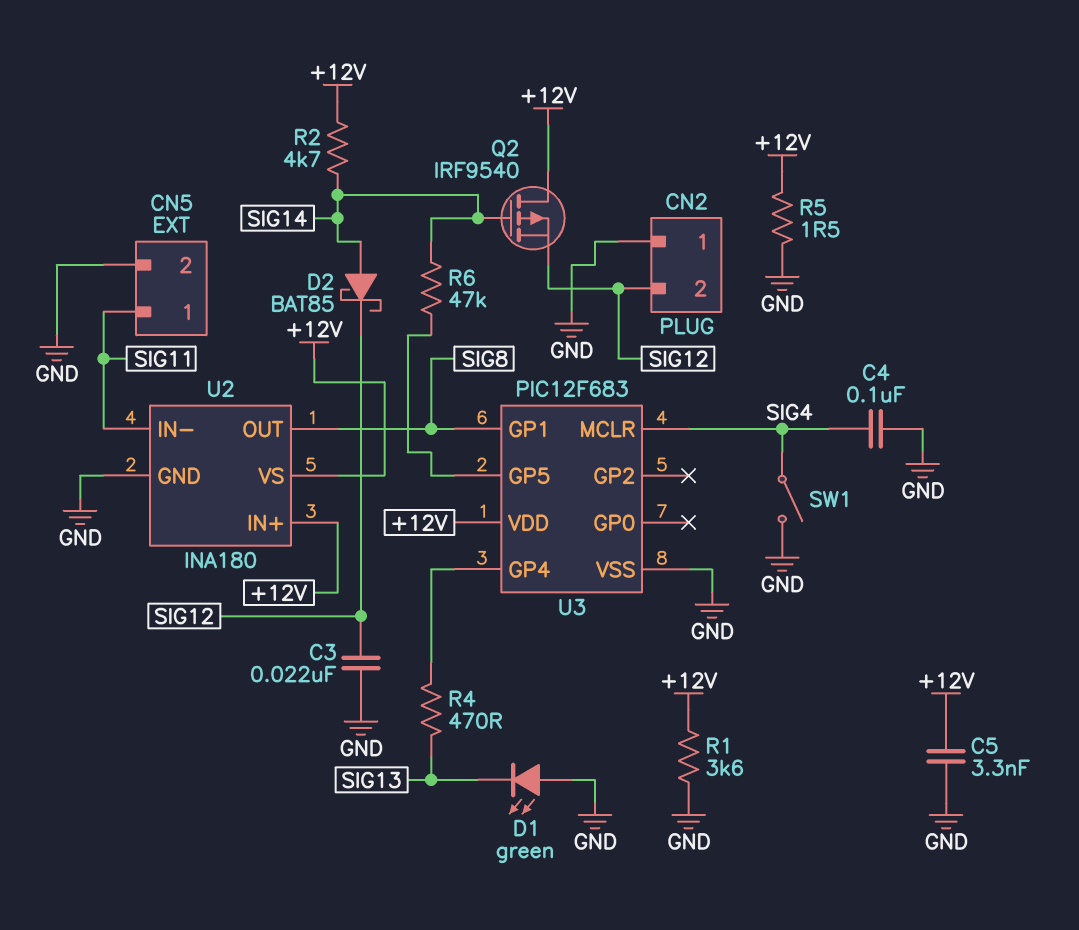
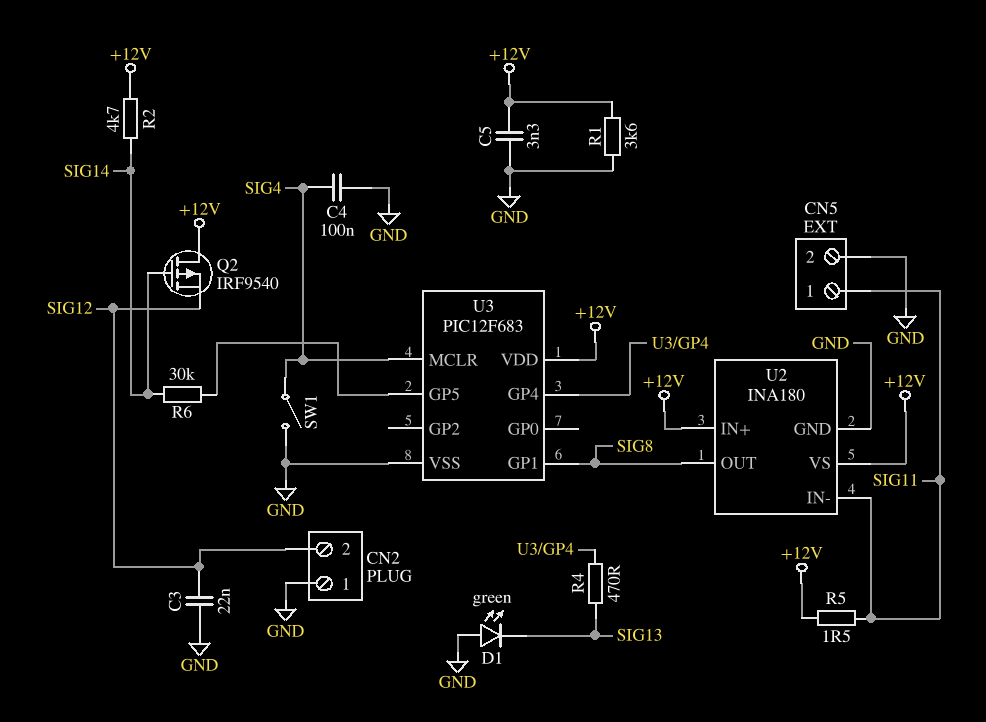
D2: schottky BAT85 (A SIG14, K SIG12) -> none
R5: 1.5 (+12V, GND) -> 1.5 (+12V, SIG11)
R6: 47k (SIG14, U3/GP5) -> 30k (SIG14, U3/GP5)

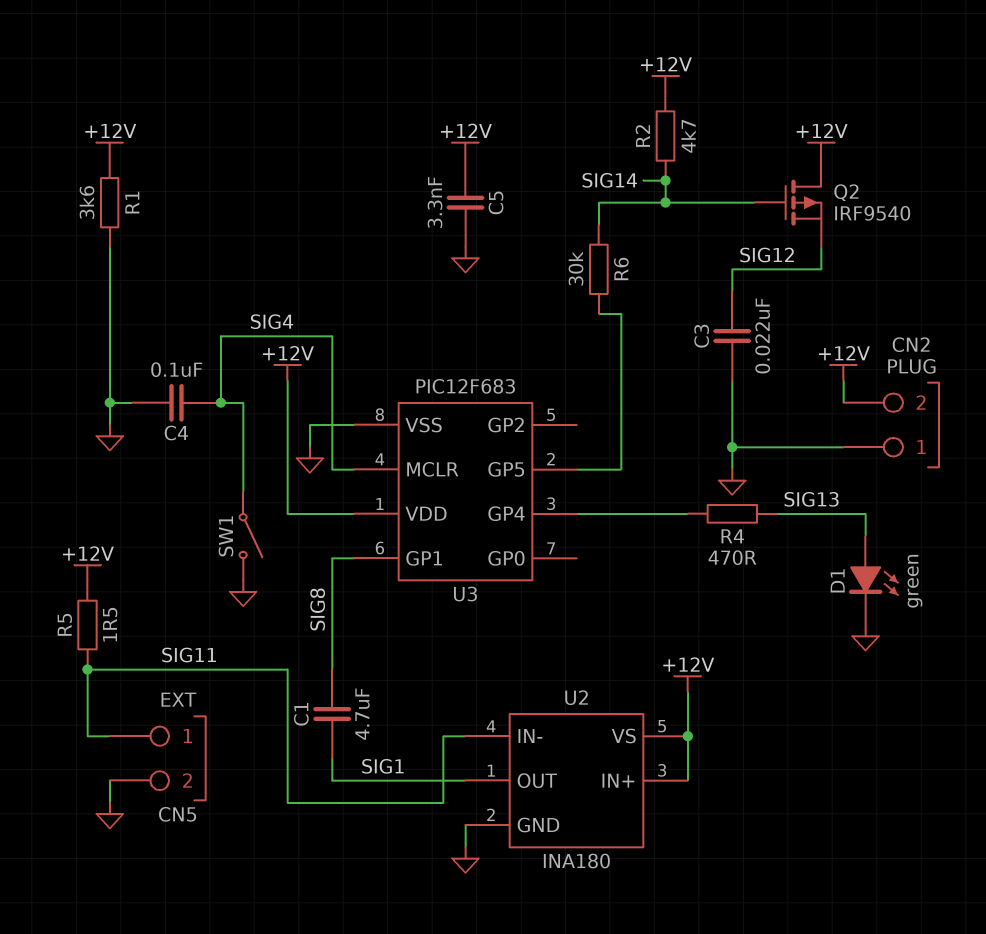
C1: none -> 4.7uF (SIG1, SIG8)
CN2 pin 2: SIG12 -> +12V
D1: LED green (A GND, K SIG13) -> LED green (A SIG13, K GND)
U2 pin OUT: SIG8 -> SIG1

